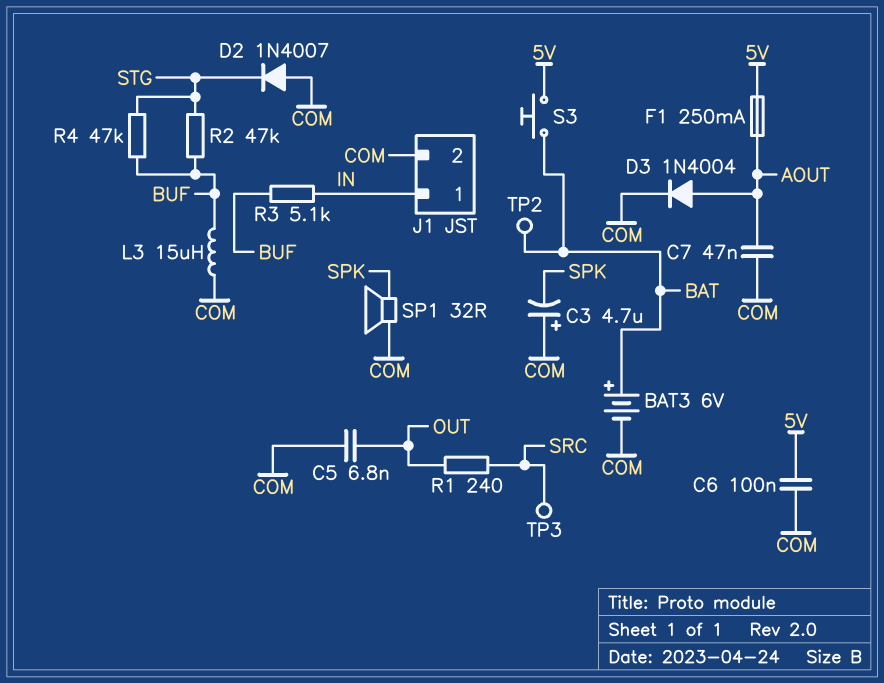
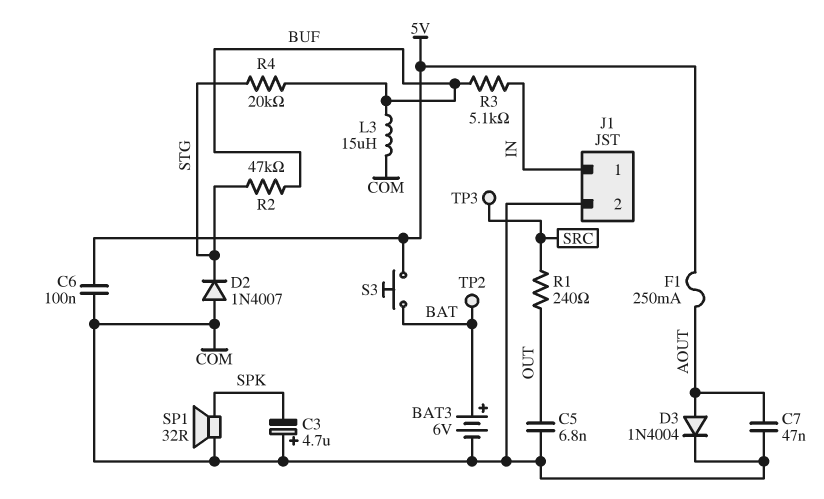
R4: 47k (BUF, STG) -> 20k (BUF, STG)

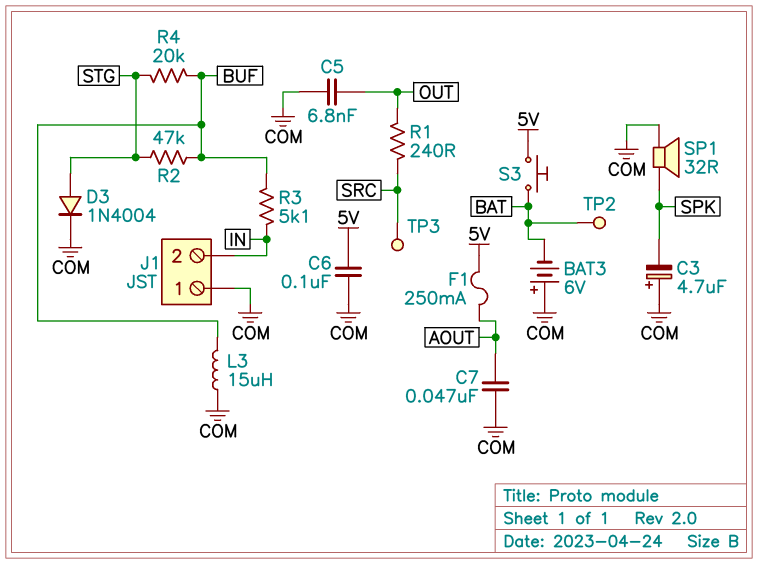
BAT3: 6V (plus BAT, minus COM) -> 6V (plus COM, minus BAT)
D2: diode 1N4007 (A COM, K STG) -> none
D3: diode 1N4004 (A AOUT, K COM) -> diode 1N4004 (A STG, K COM)
J1 pin 1: IN -> COM
J1 pin 2: COM -> IN

